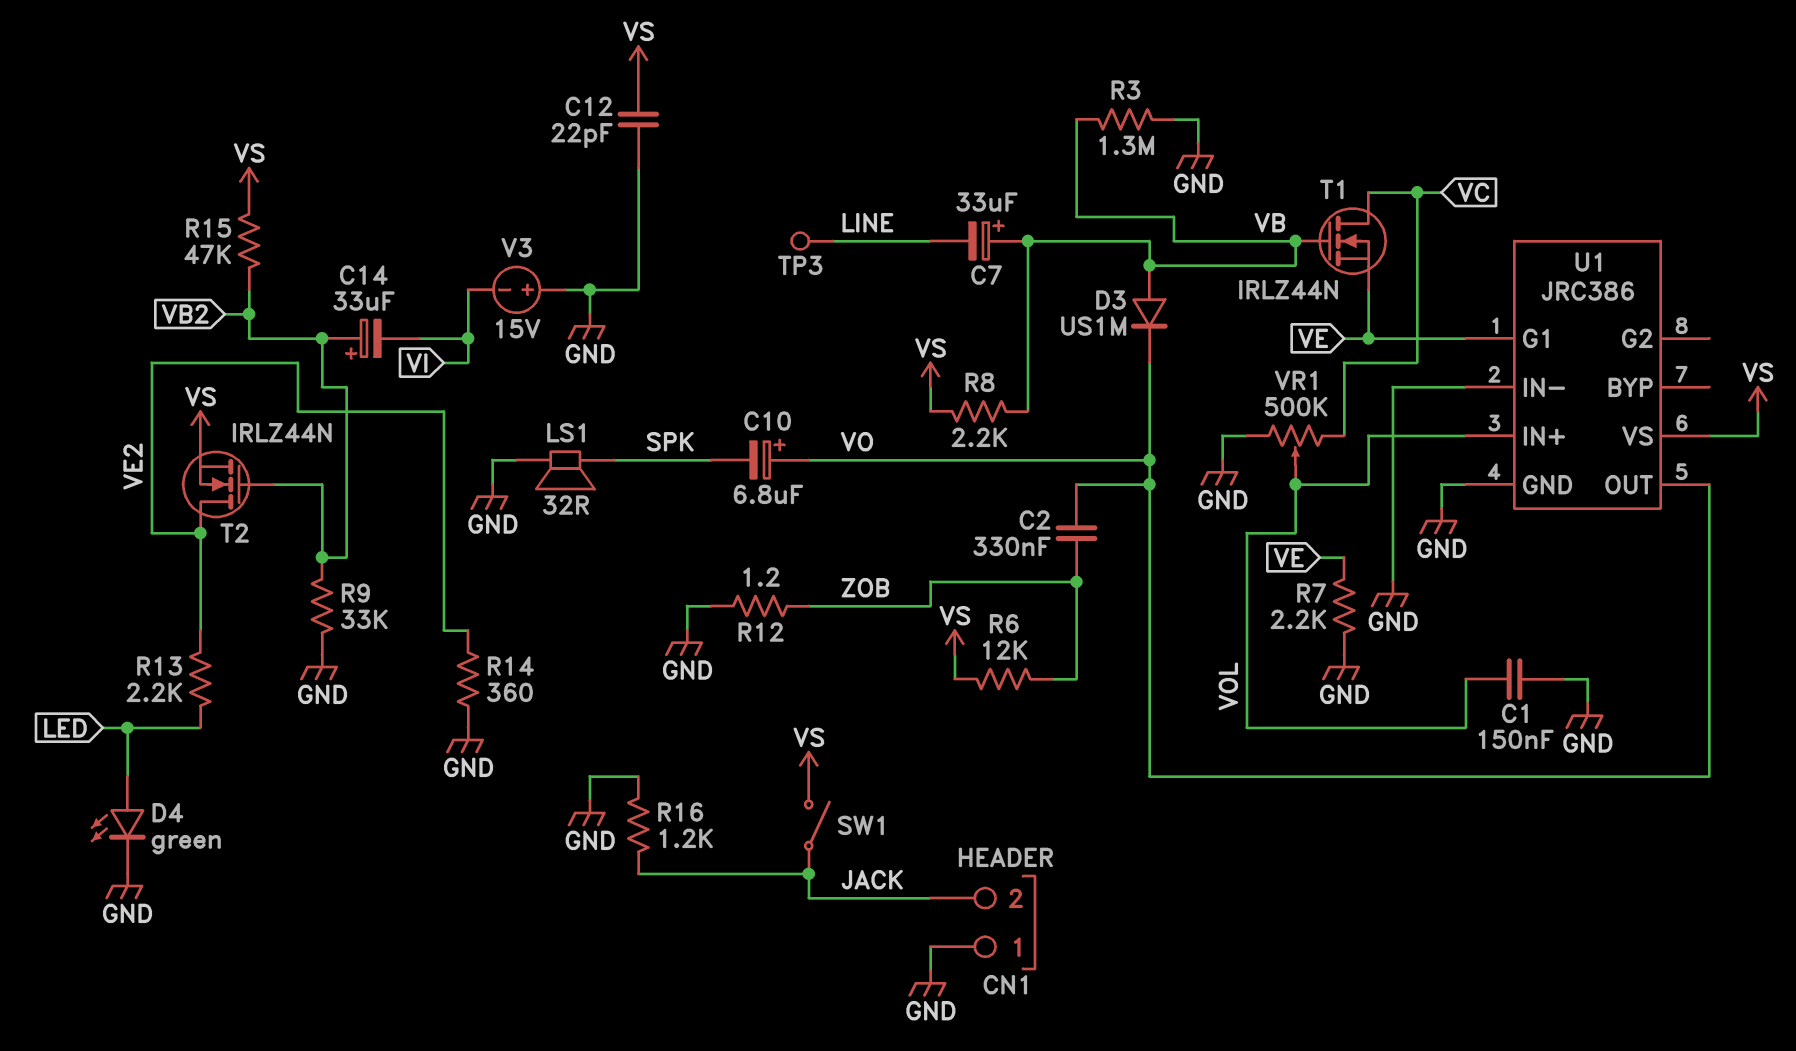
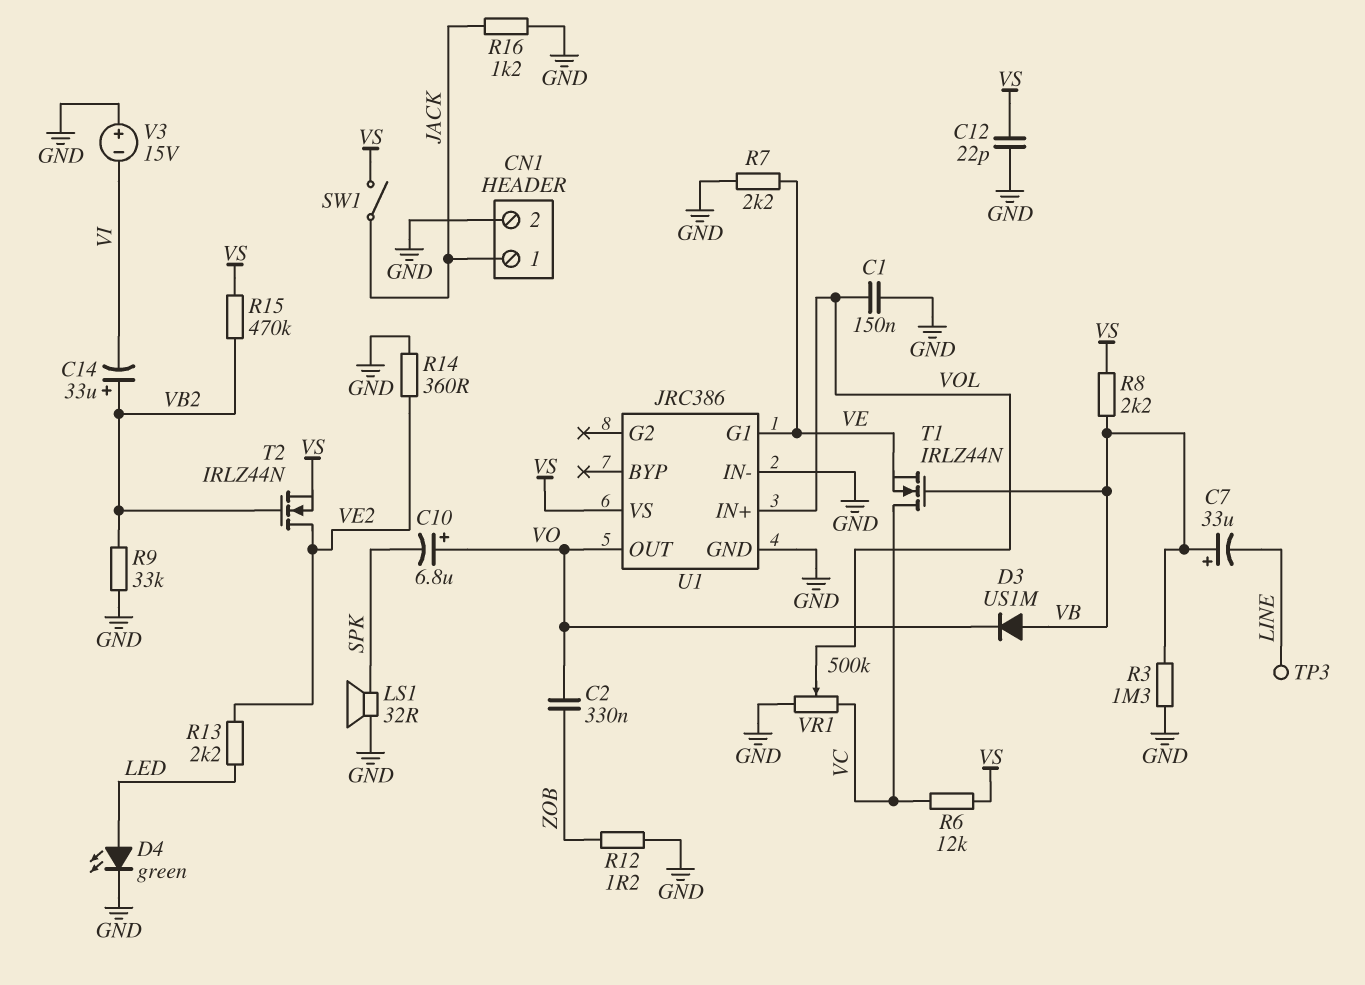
CN1 pin 1: GND -> JACK
CN1 pin 2: JACK -> GND
R6: 12k (VS, ZOB) -> 12k (VC, VS)
R15: 47k (VB2, VS) -> 470k (VB2, VS)

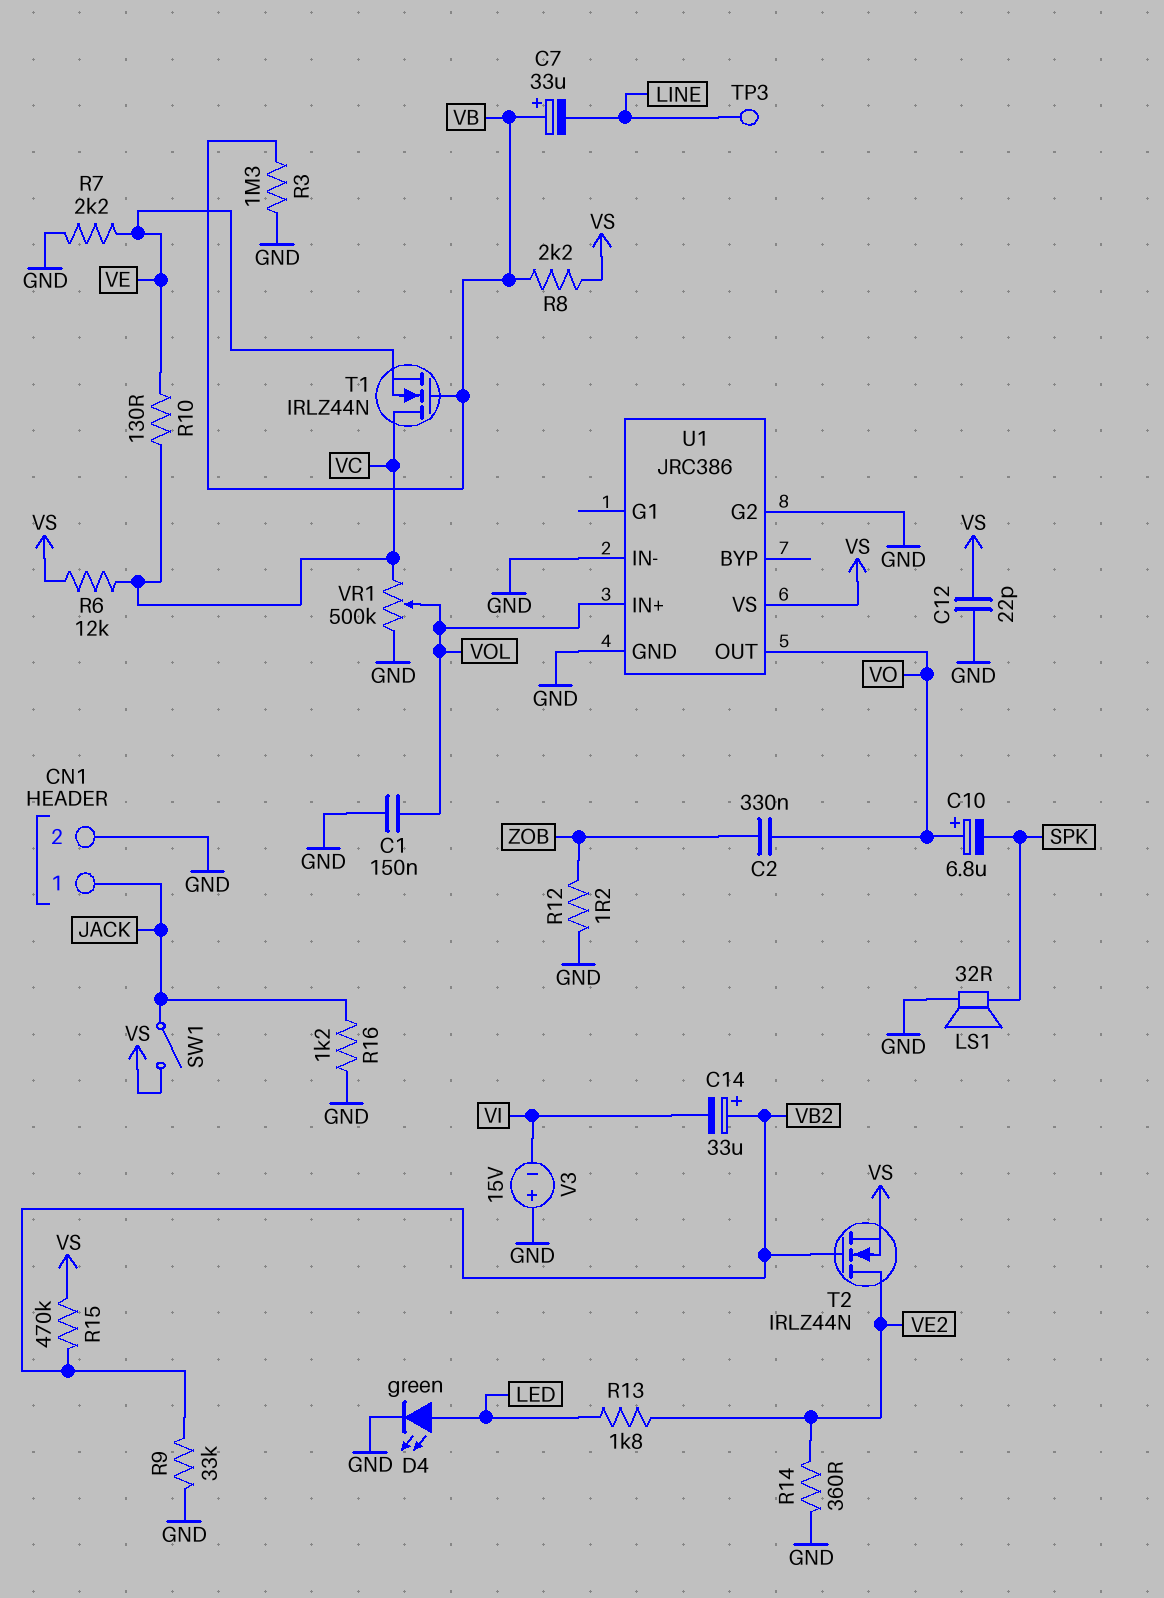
D3: diode US1M (A VB, K VO) -> none
R10: none -> 130 (VC, VE)
R13: 2.2k (LED, VE2) -> 1.8k (LED, VE2)
U1 pin G1: VE -> none
U1 pin G2: none -> GND

